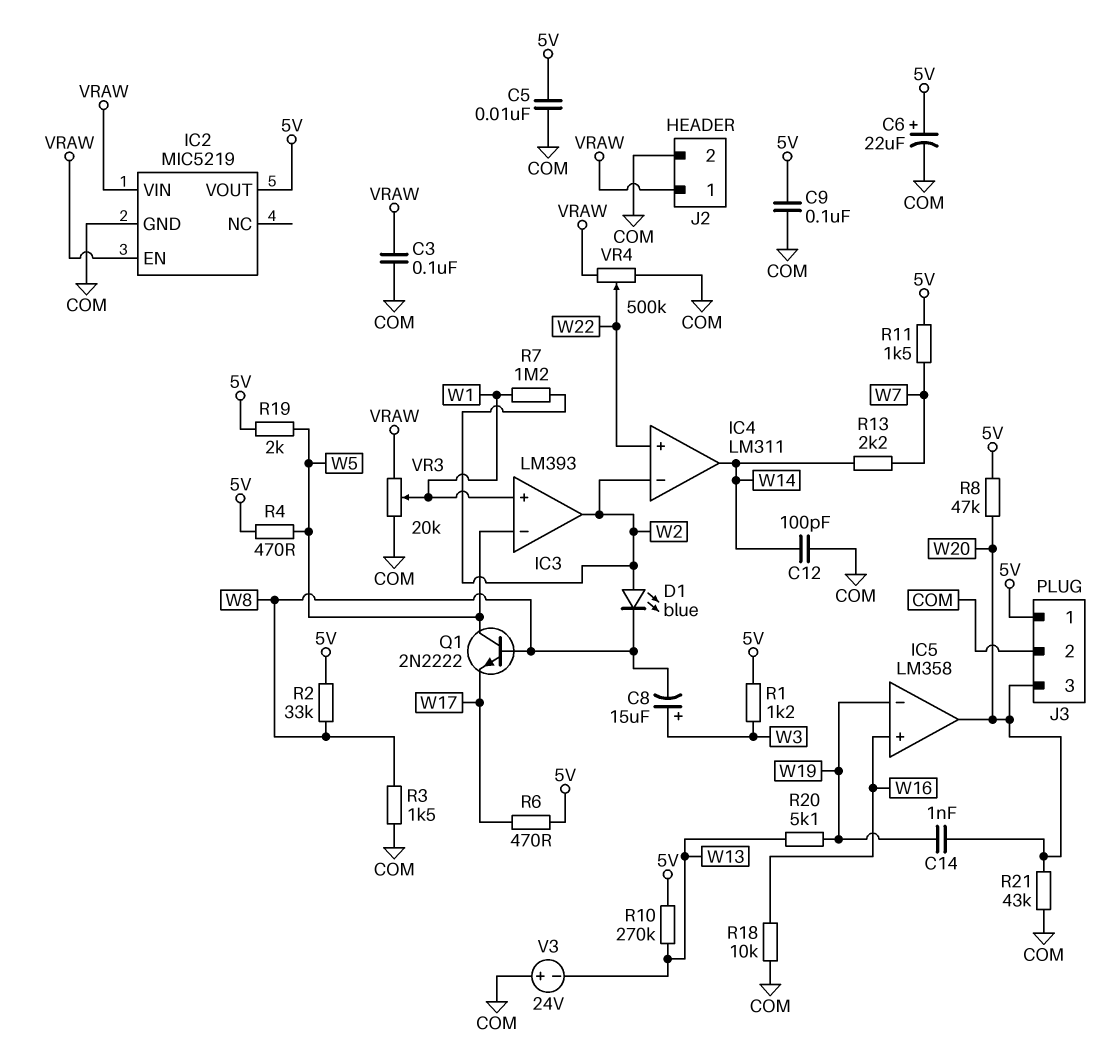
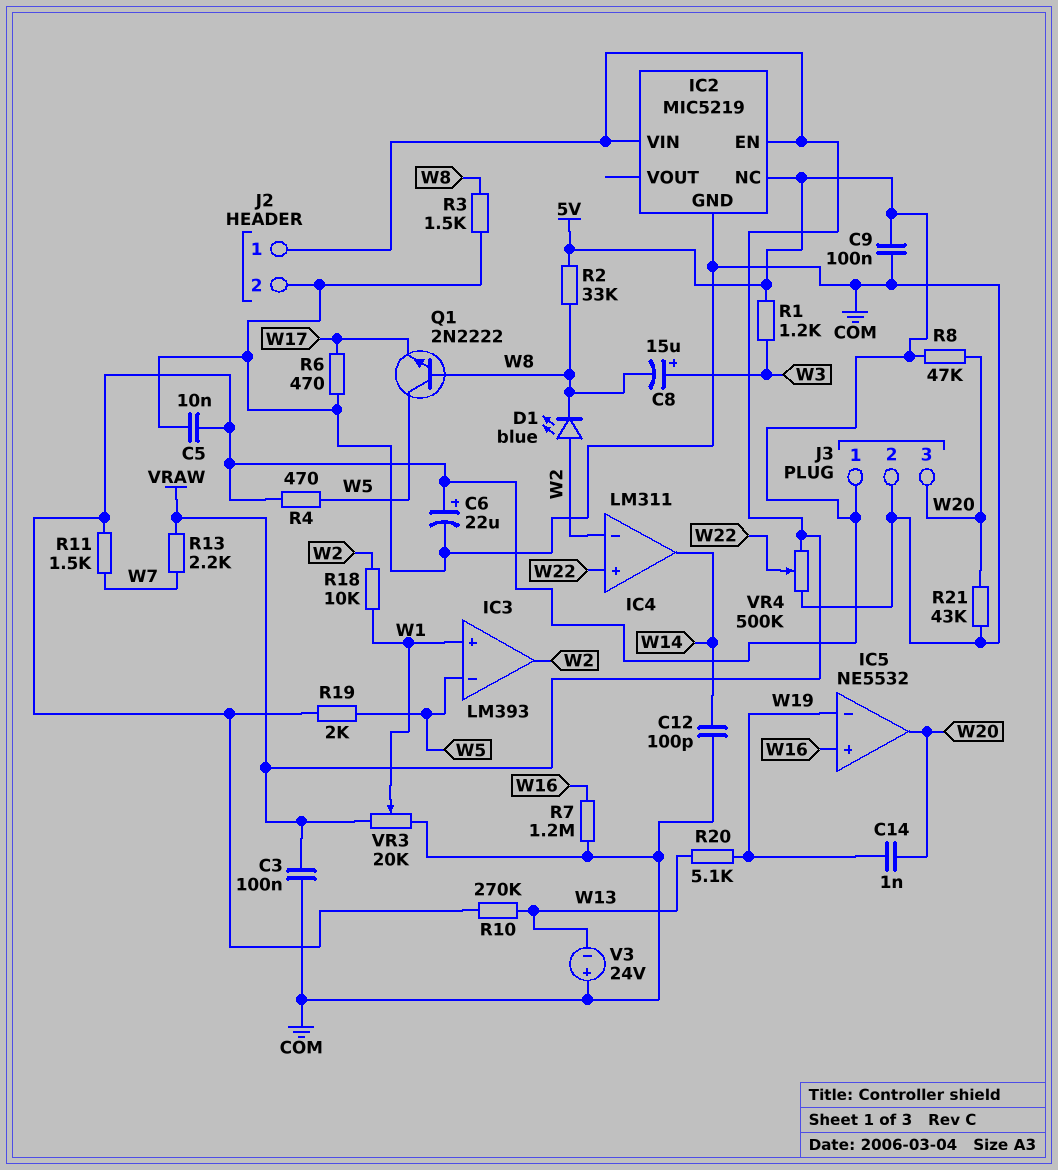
IC2 pin NC: none -> 5V
IC2 pin VOUT: 5V -> none
IC5: LM358 -> NE5532
R6: 470 (5V, W17) -> 470 (COM, W17)
R7: 1.2M (W1, W2) -> 1.2M (COM, W16)
R13: 2.2k (W7, W14) -> 2.2k (VRAW, W7)
R18: 10k (COM, W16) -> 10k (W1, W2)

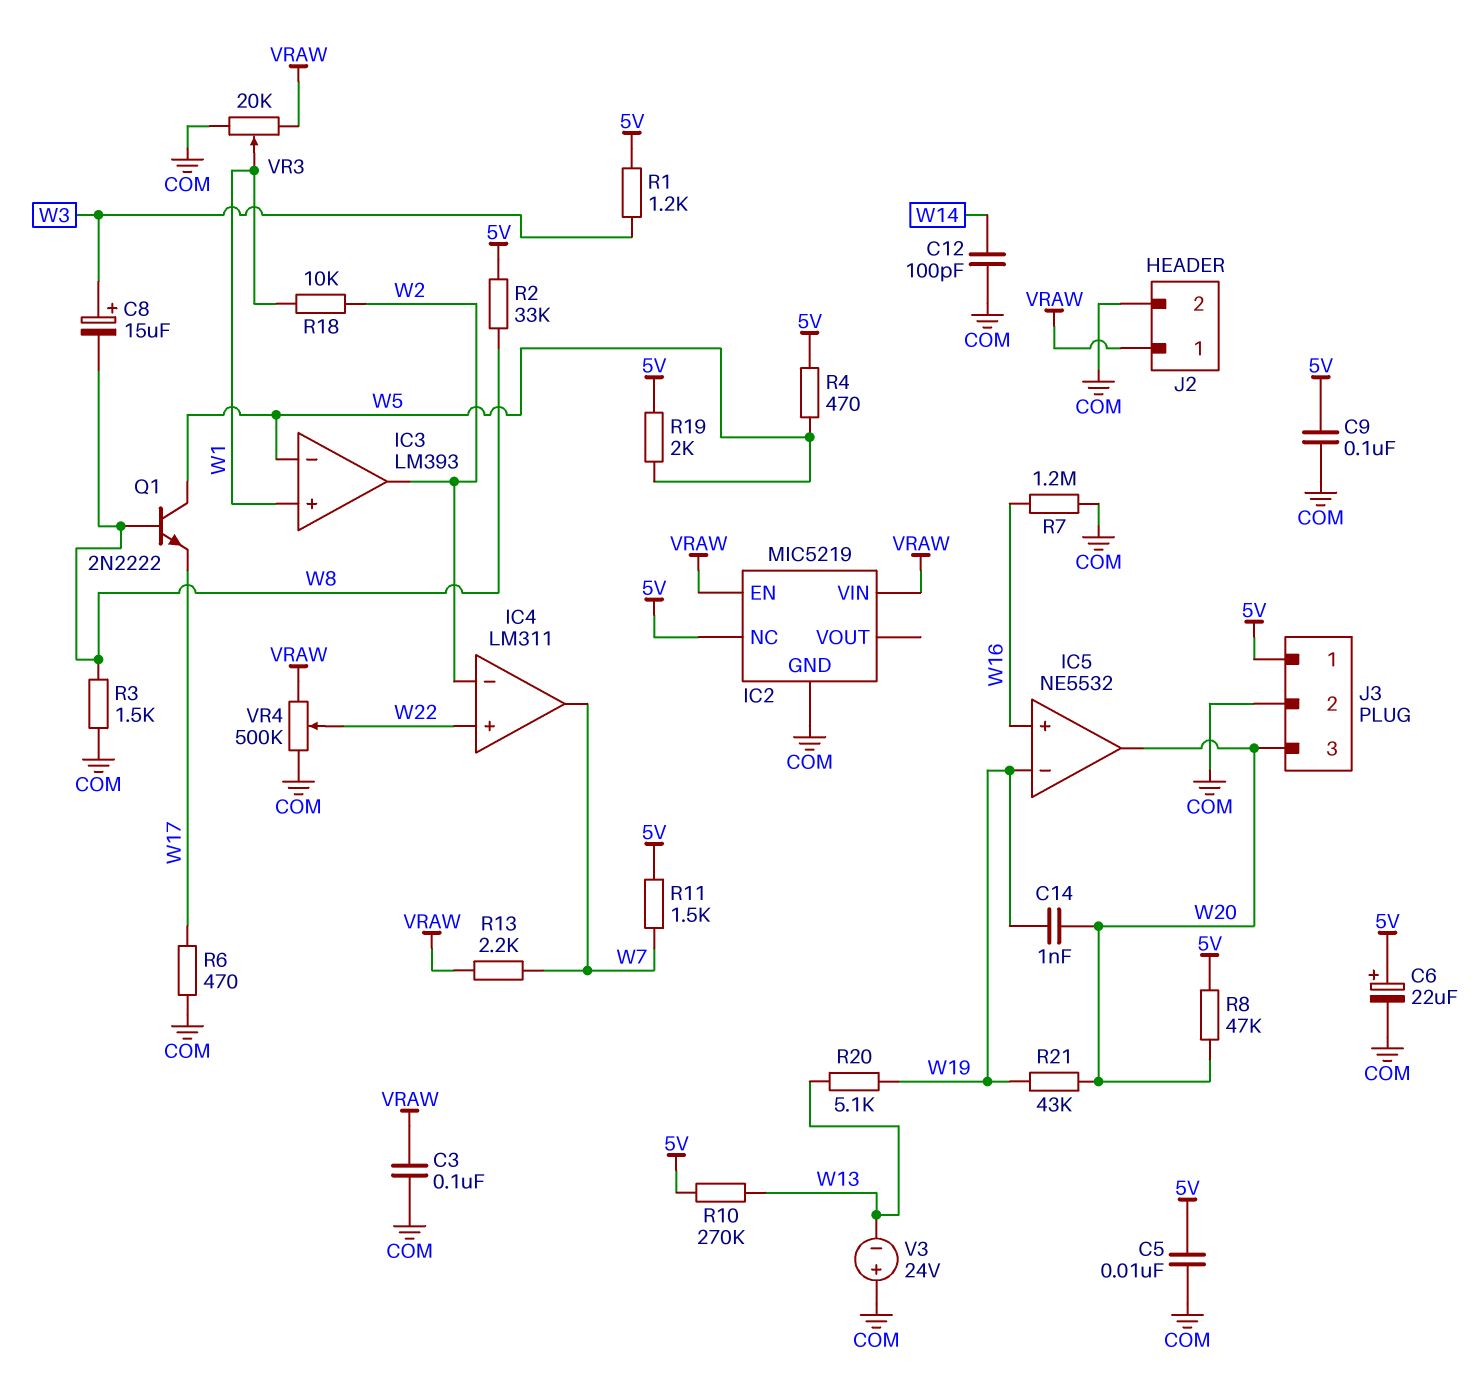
D1: LED blue (A W2, K W8) -> none
IC4 pin out: W14 -> W7
R21: 43k (COM, W20) -> 43k (W19, W20)

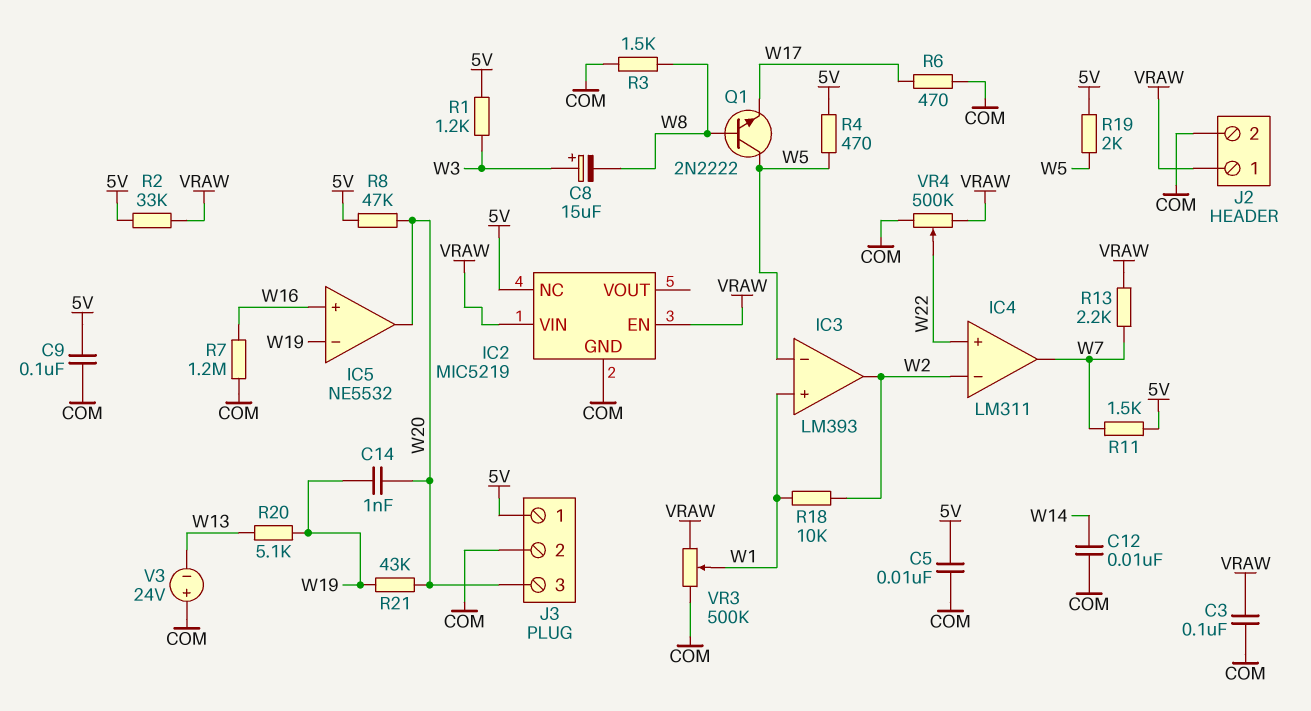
C6: 22uF (plus 5V, minus COM) -> none
C12: 100pF (COM, W14) -> 10nF (COM, W14)
R2: 33k (5V, W8) -> 33k (5V, VRAW)
R10: 270k (5V, W13) -> none
VR3: 20k (COM, VRAW, wiper W1) -> 500k (COM, VRAW, wiper W1)

